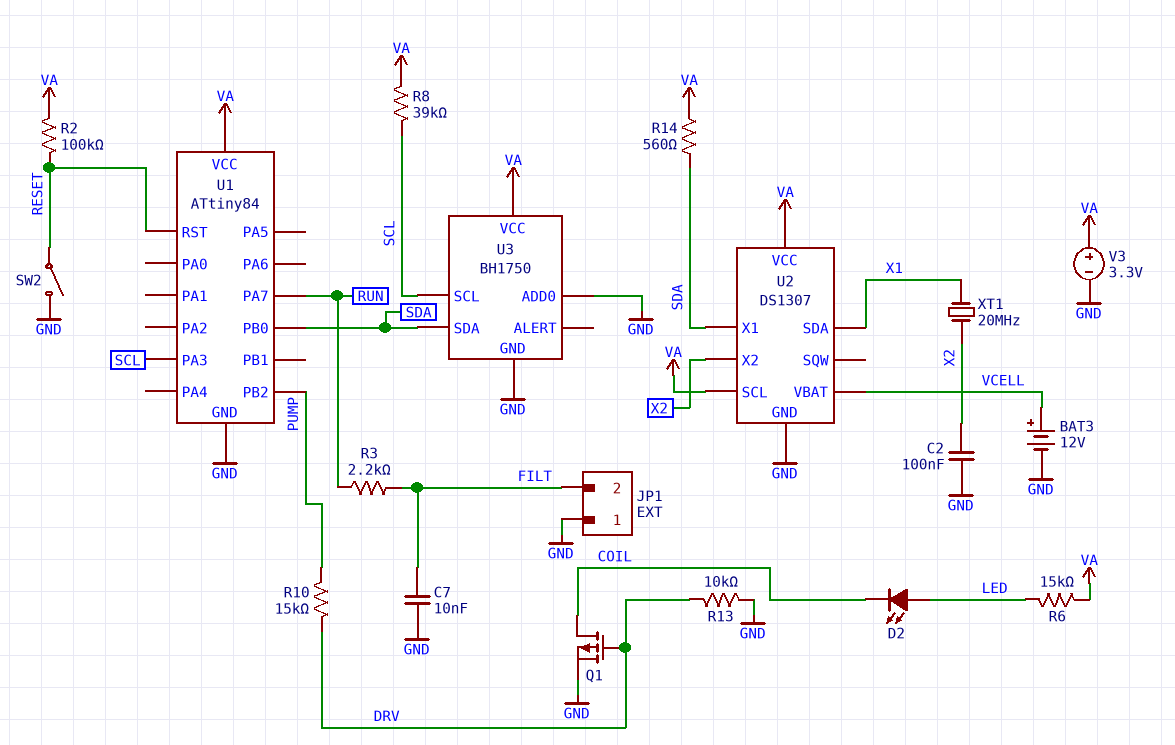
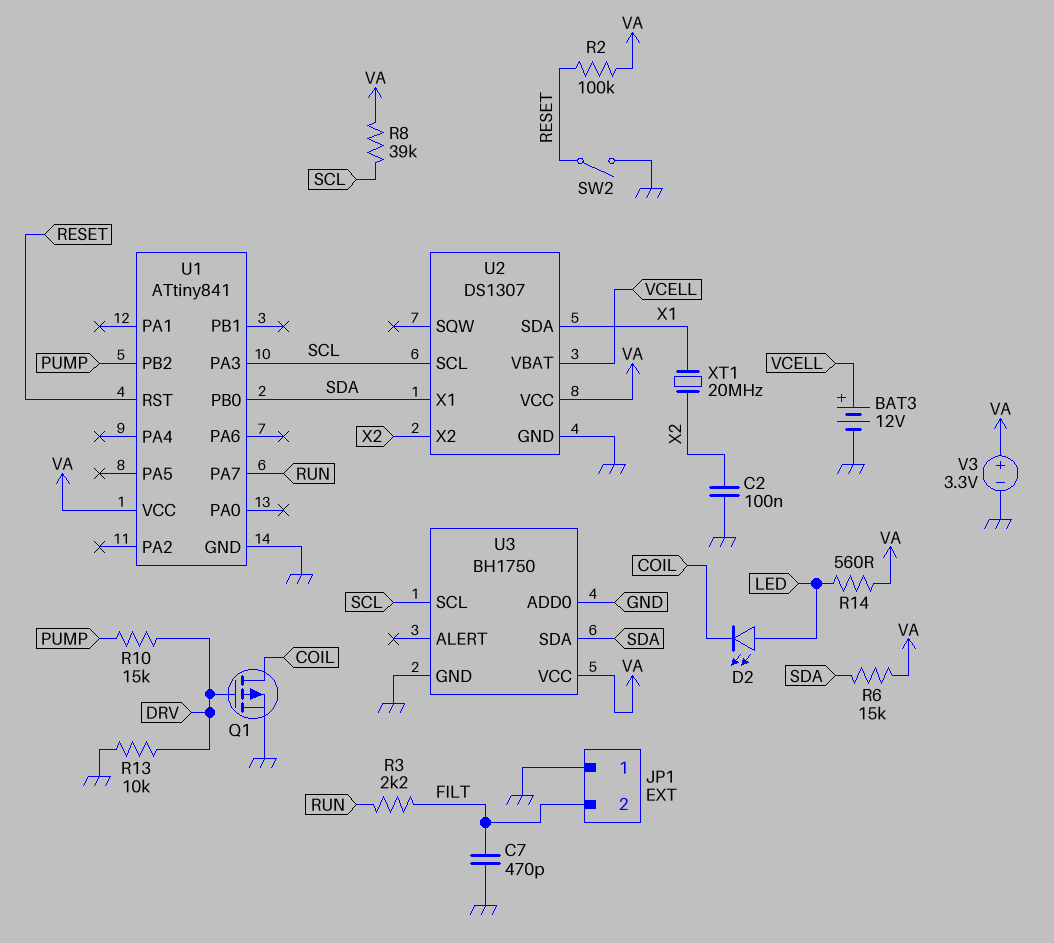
C7: 10nF (FILT, GND) -> 470pF (FILT, GND)
R6: 15k (LED, VA) -> 15k (SDA, VA)
R14: 560 (SDA, VA) -> 560 (LED, VA)
U1: ATtiny84 -> ATtiny841
U2 pin SCL: VA -> SCL

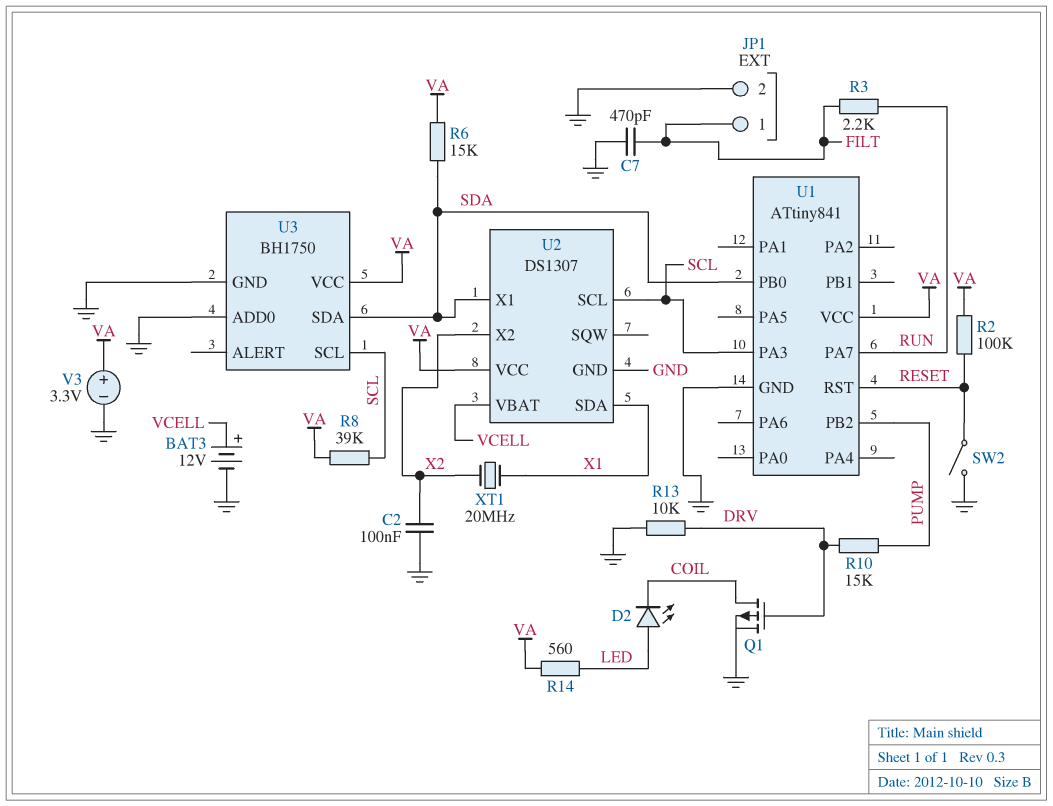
JP1 pin 1: GND -> FILT
JP1 pin 2: FILT -> GND

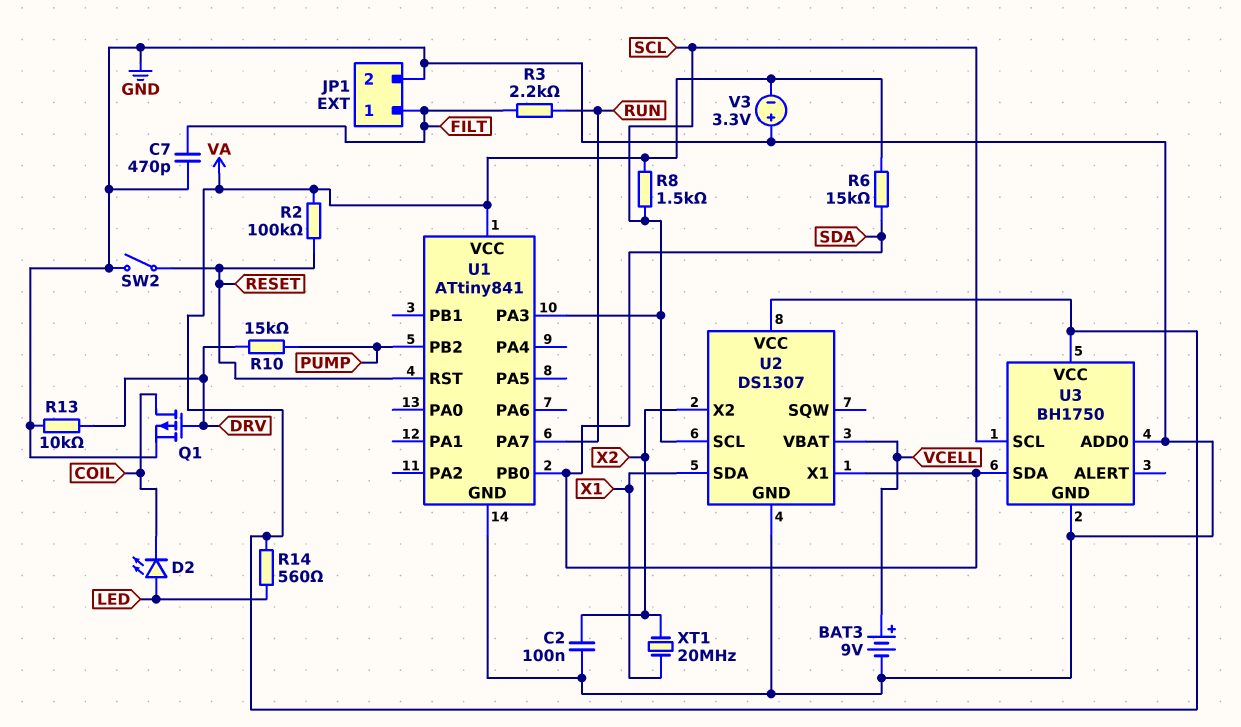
BAT3: 12V (plus VCELL, minus GND) -> 9V (plus VCELL, minus GND)
R8: 39k (SCL, VA) -> 1.5k (SCL, VA)
V3: 3.3V (plus VA, minus GND) -> 3.3V (plus GND, minus VA)

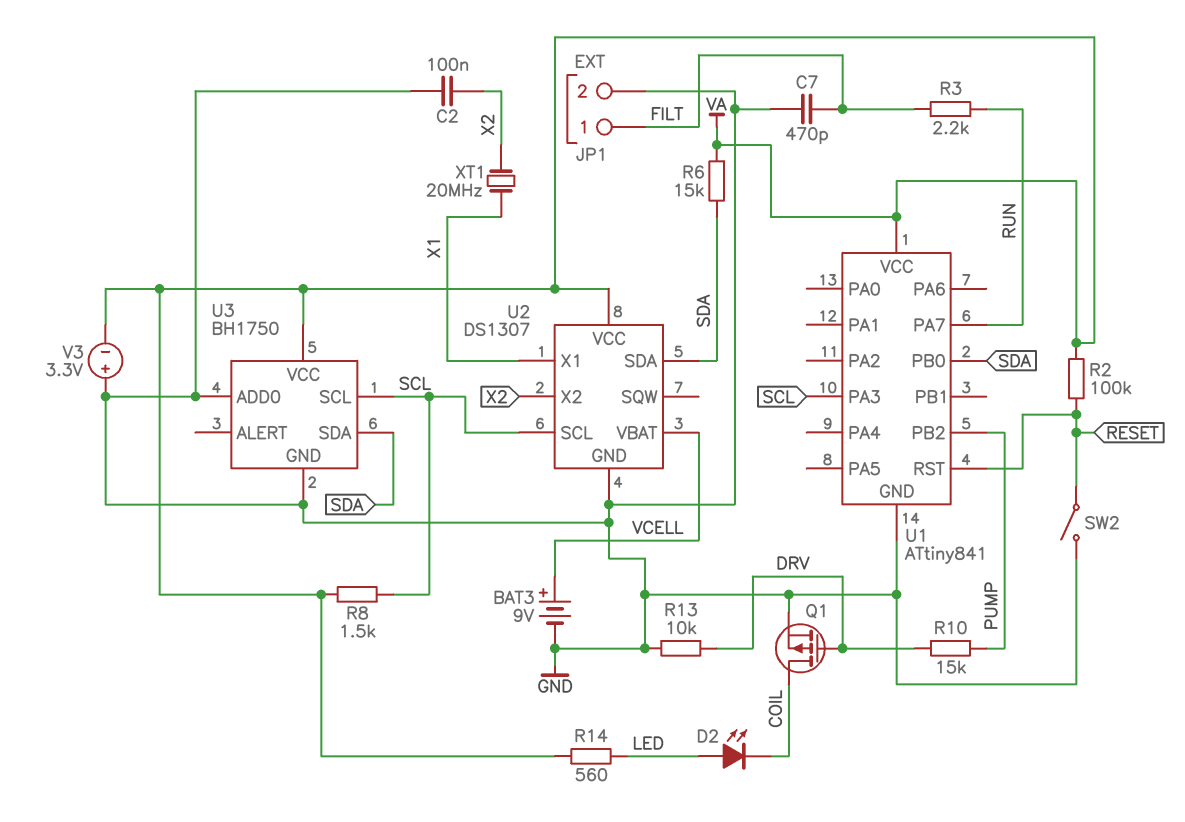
U2 pin SDA: X1 -> SDA
U2 pin X1: SDA -> X1

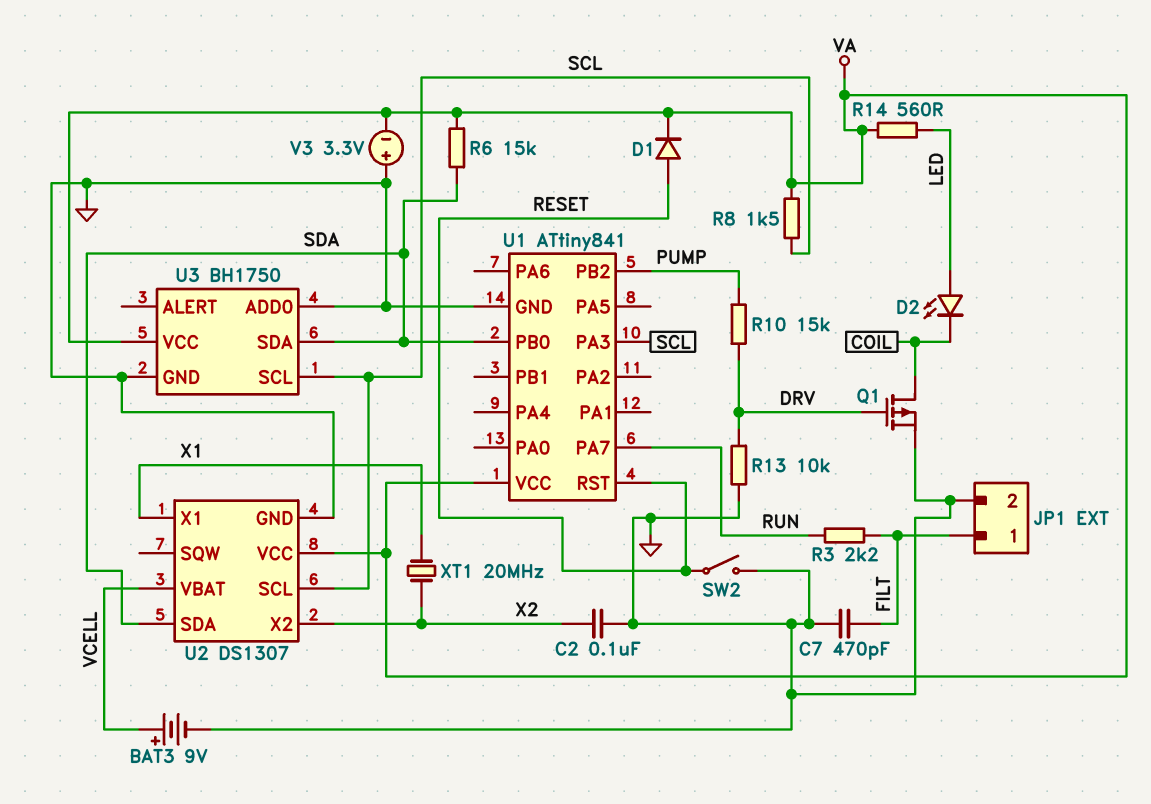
D1: none -> diode (A RESET, K VA)
R2: 100k (RESET, VA) -> none

